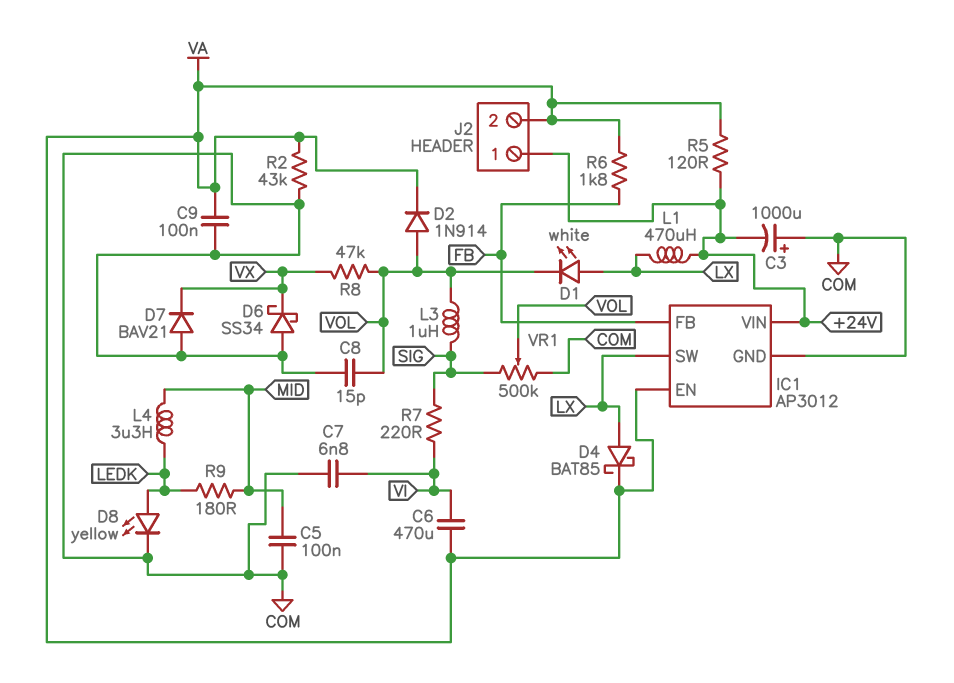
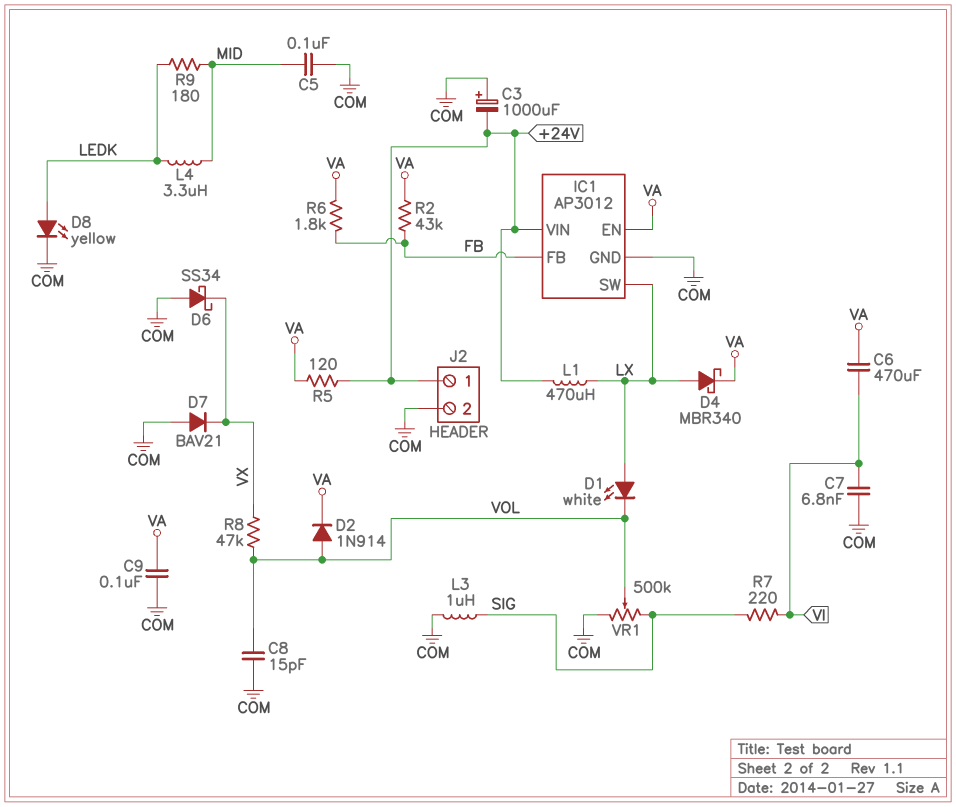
D4: schottky BAT85 (A LX, K VA) -> schottky MBR340 (A LX, K VA)
J2 pin 2: VA -> COM
L3: 1uH (SIG, VOL) -> 1uH (COM, SIG)
R2: 43k (COM, VA) -> 43k (FB, VA)

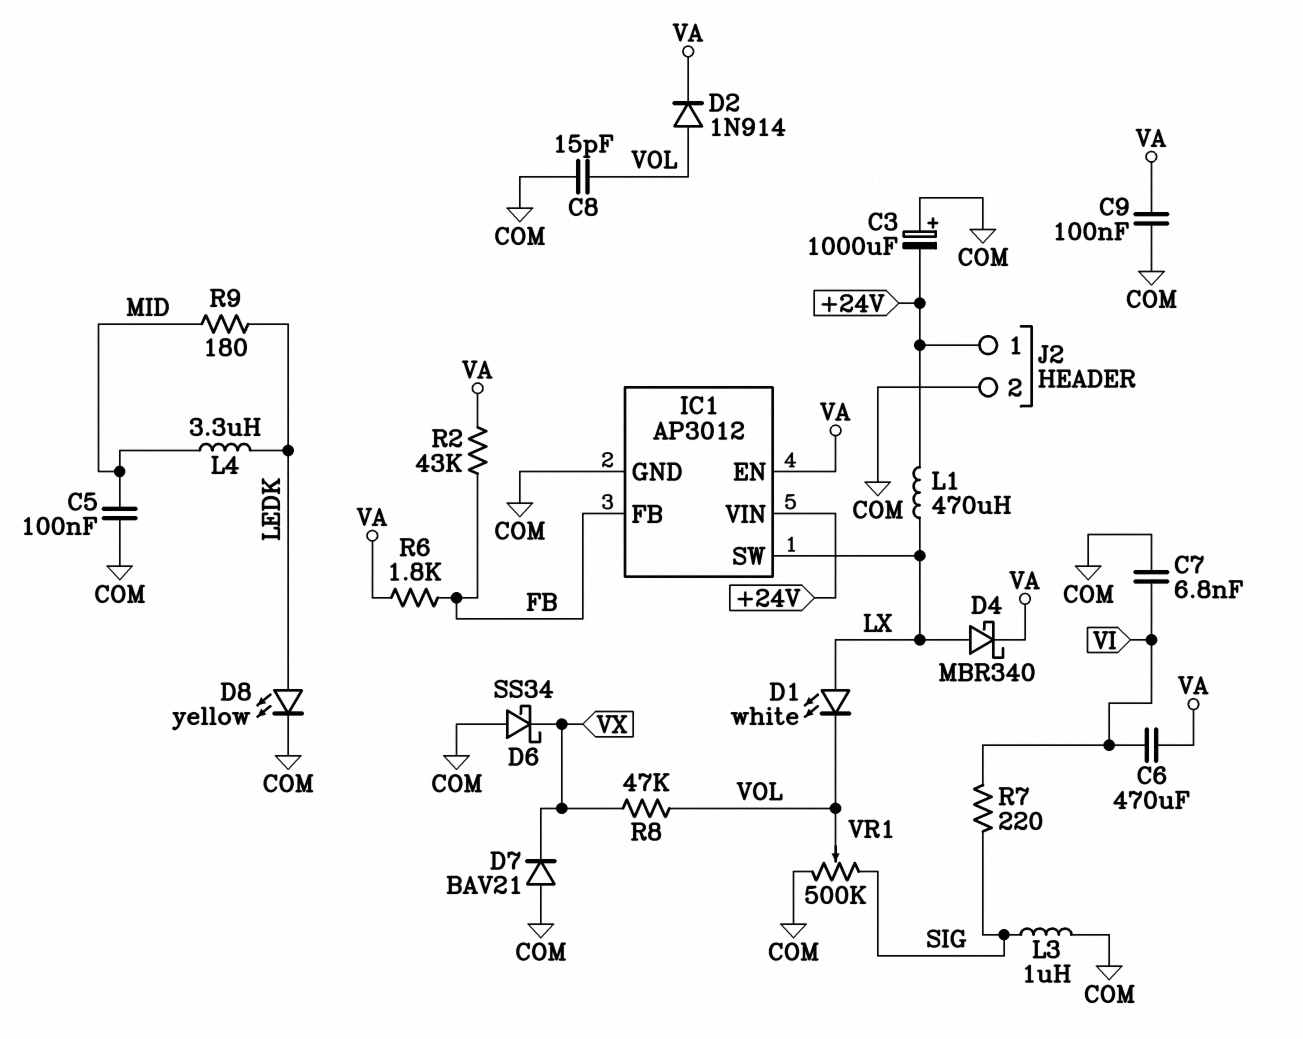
R5: 120 (+24V, VA) -> none

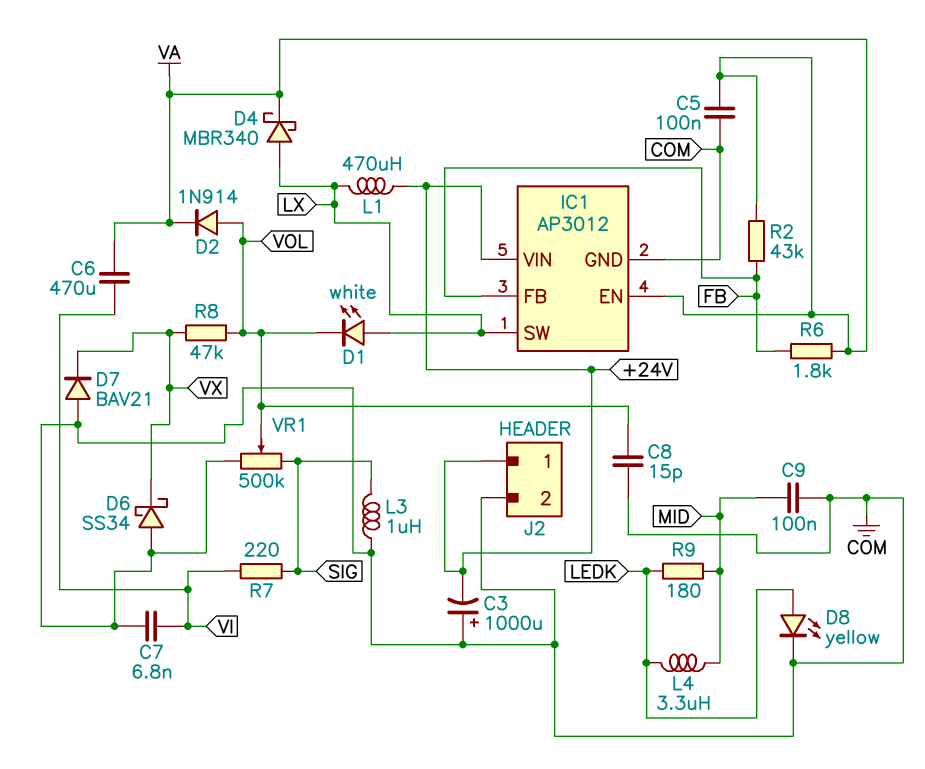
C5: 100nF (COM, MID) -> 100nF (COM, VA)
C9: 100nF (COM, VA) -> 100nF (COM, MID)

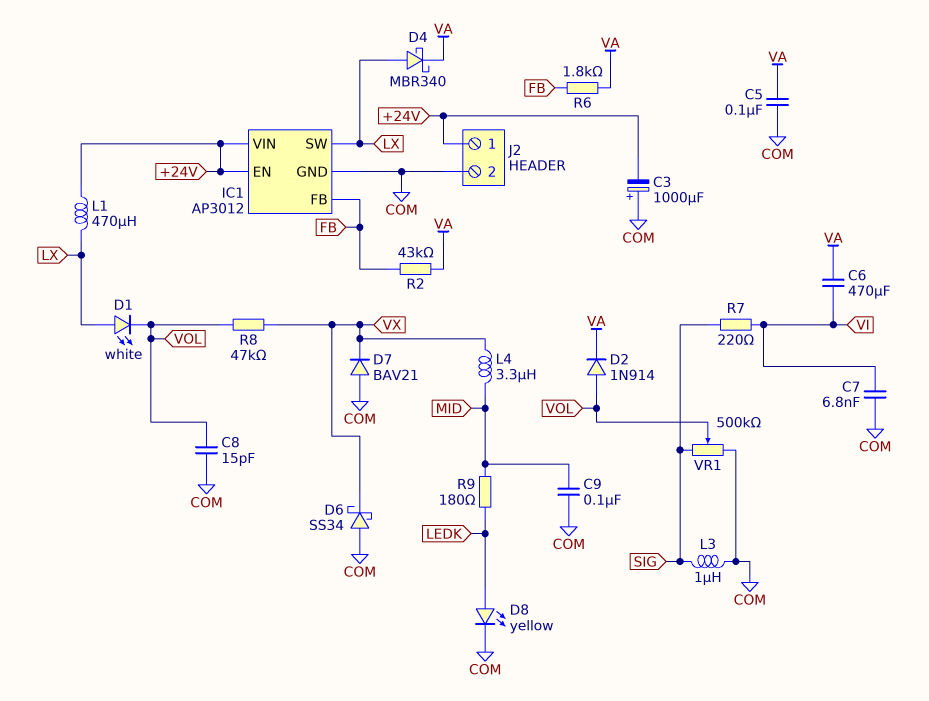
IC1 pin EN: VA -> +24V
L4: 3.3uH (LEDK, MID) -> 3.3uH (MID, VX)

